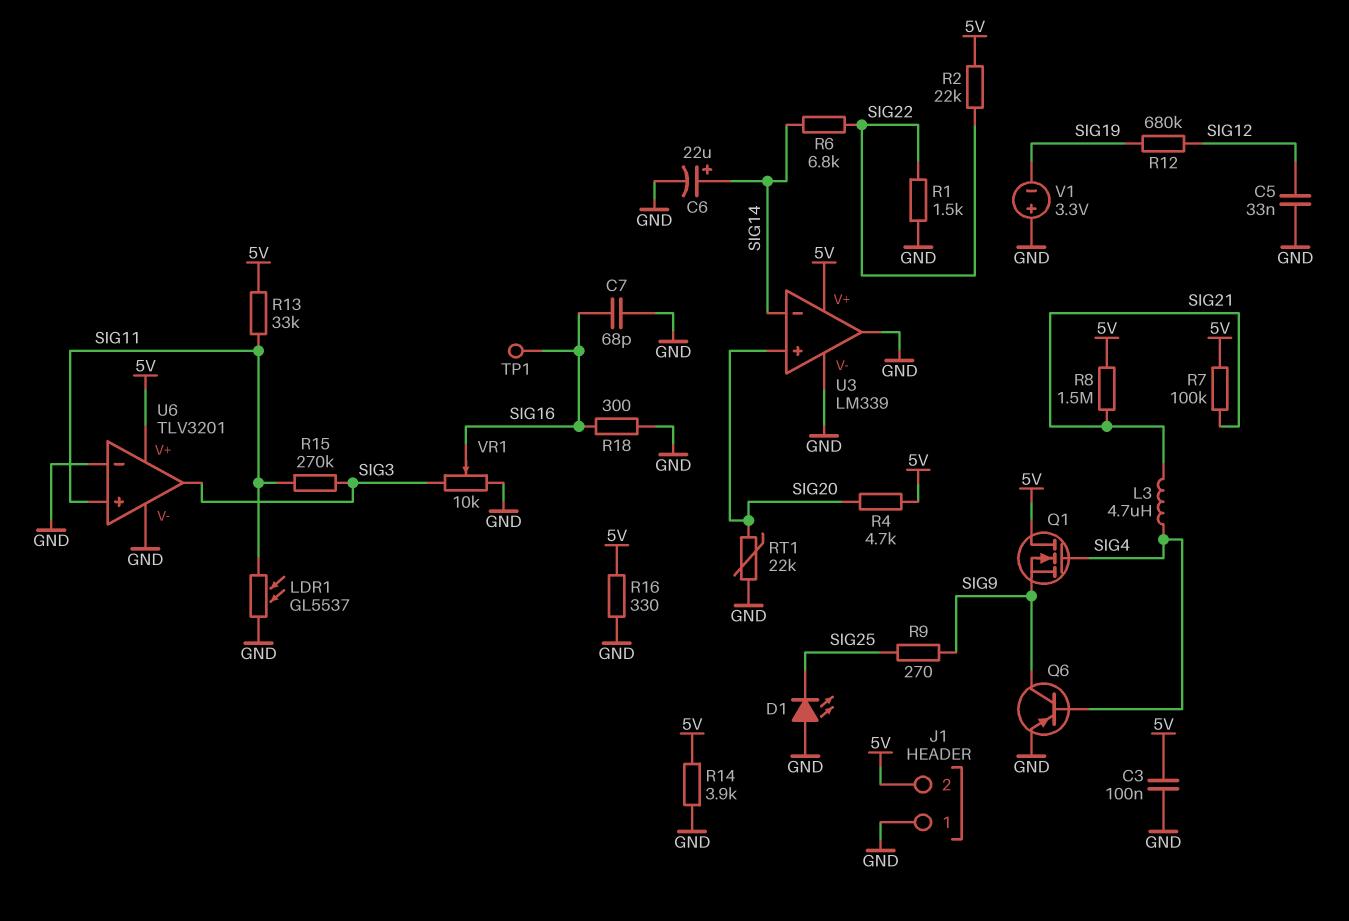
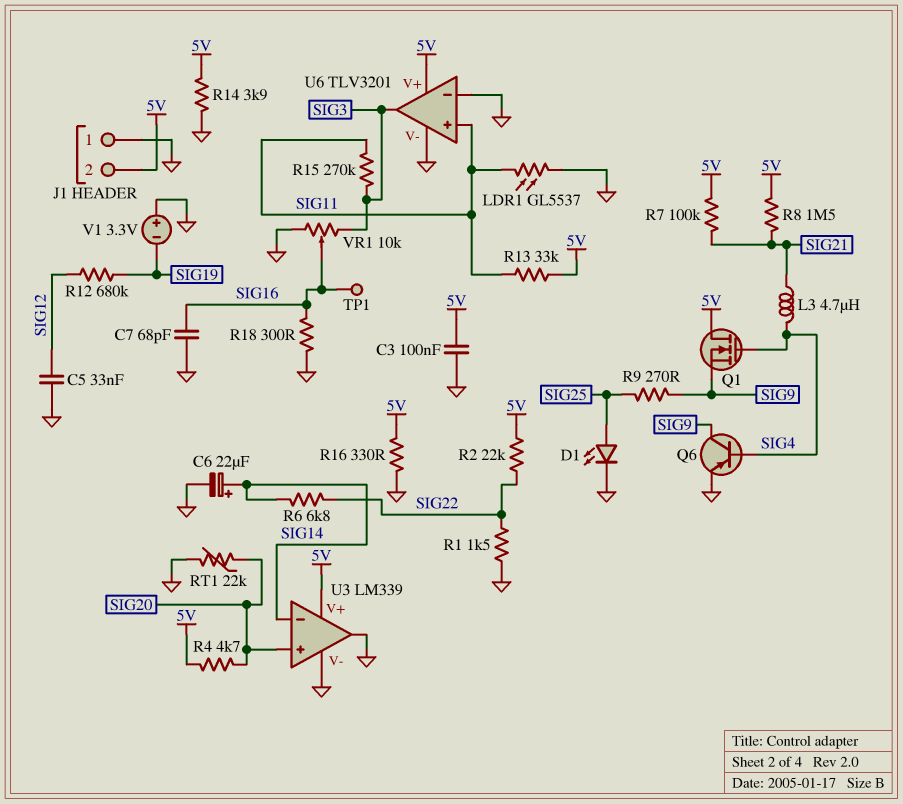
D1: LED (A GND, K SIG25) -> LED (A SIG25, K GND)

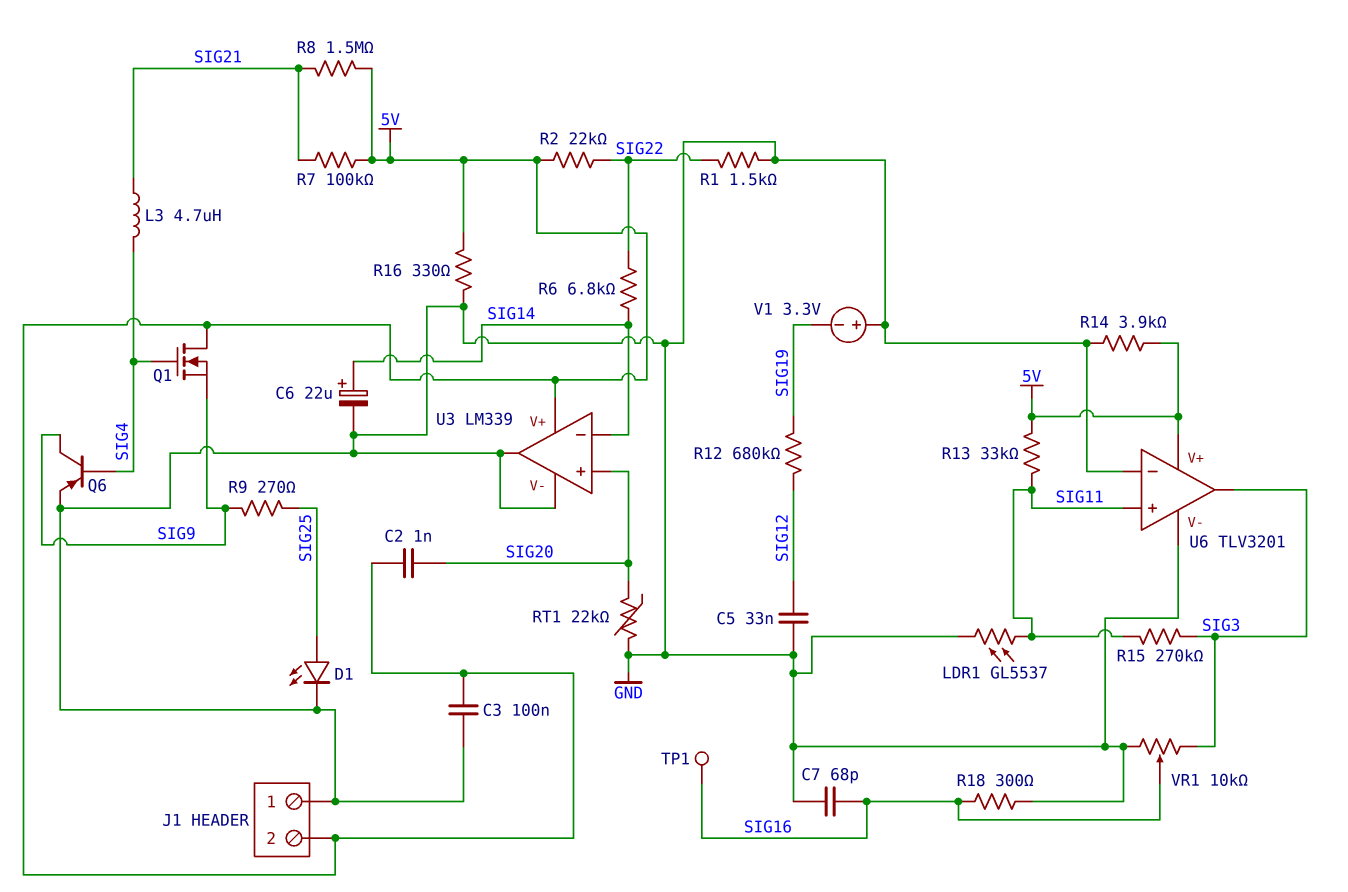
C2: none -> 1nF (5V, SIG20)
R4: 4.7k (5V, SIG20) -> none

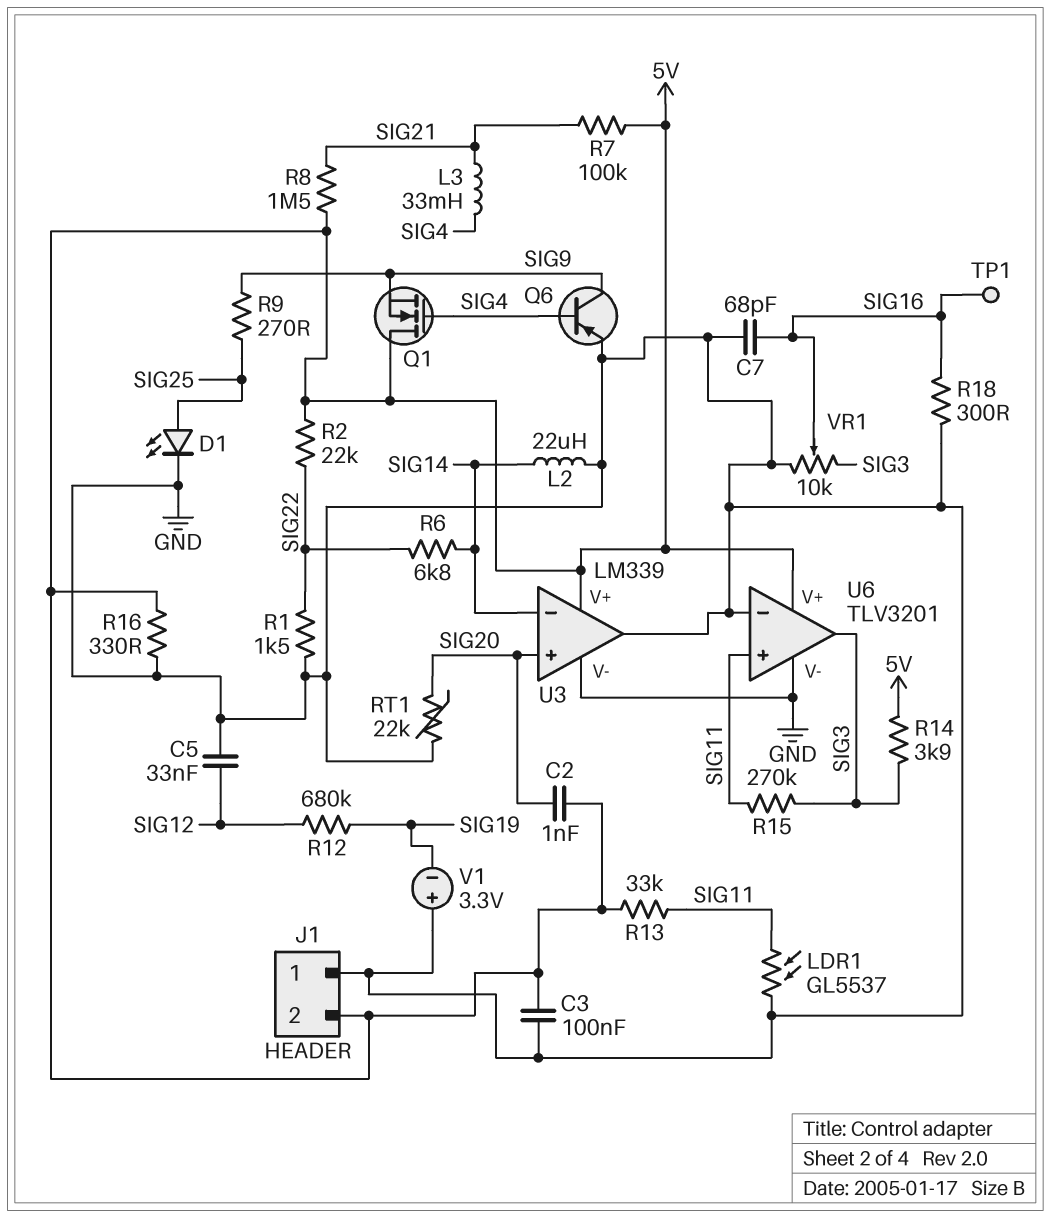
C6: 22uF (plus SIG14, minus GND) -> none
L2: none -> 22uH (GND, SIG14)
L3: 4.7uH (SIG4, SIG21) -> 33mH (SIG4, SIG21)
R14: 3.9k (5V, GND) -> 3.9k (5V, SIG3)

